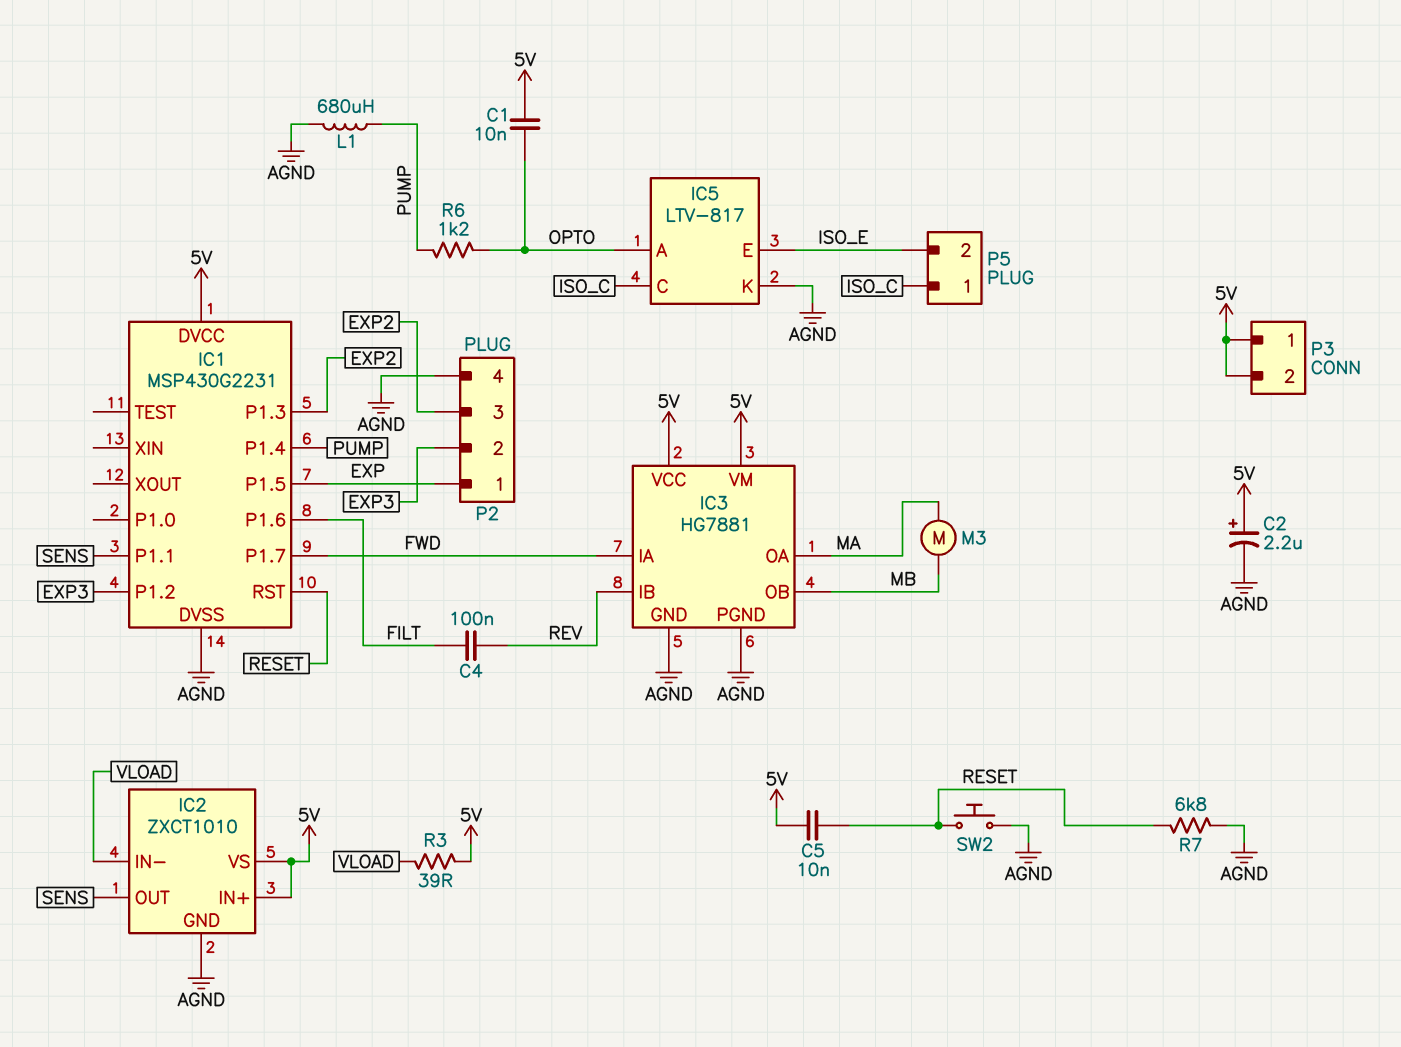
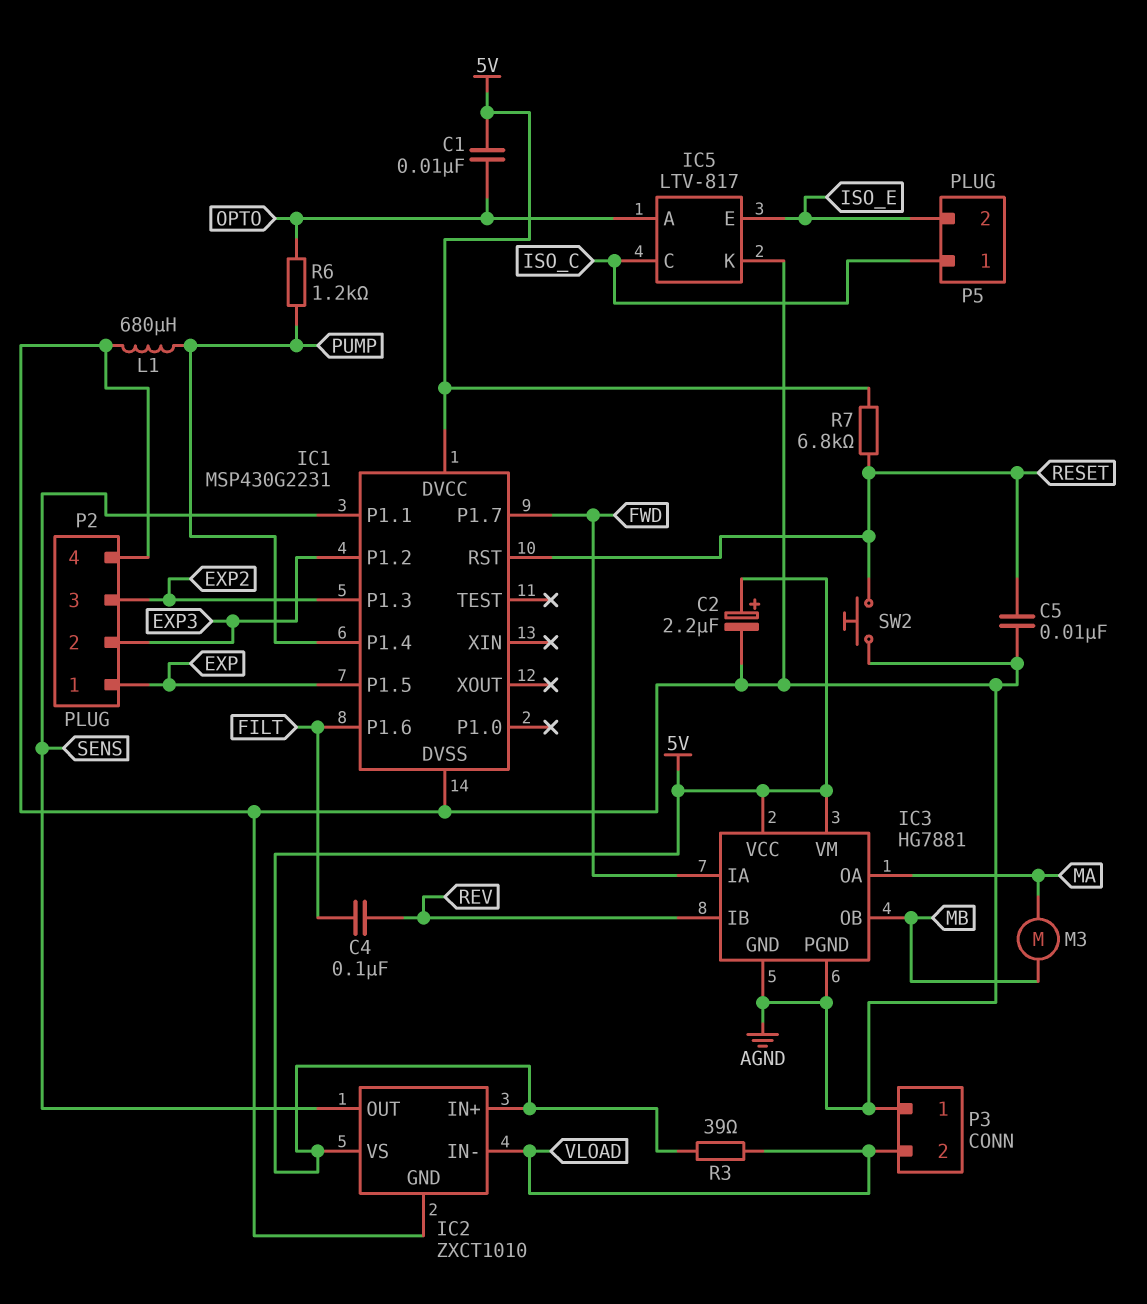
C5: 10nF (5V, RESET) -> 10nF (AGND, RESET)
P3 pin 1: 5V -> AGND
P3 pin 2: 5V -> VLOAD
R7: 6.8k (AGND, RESET) -> 6.8k (5V, RESET)

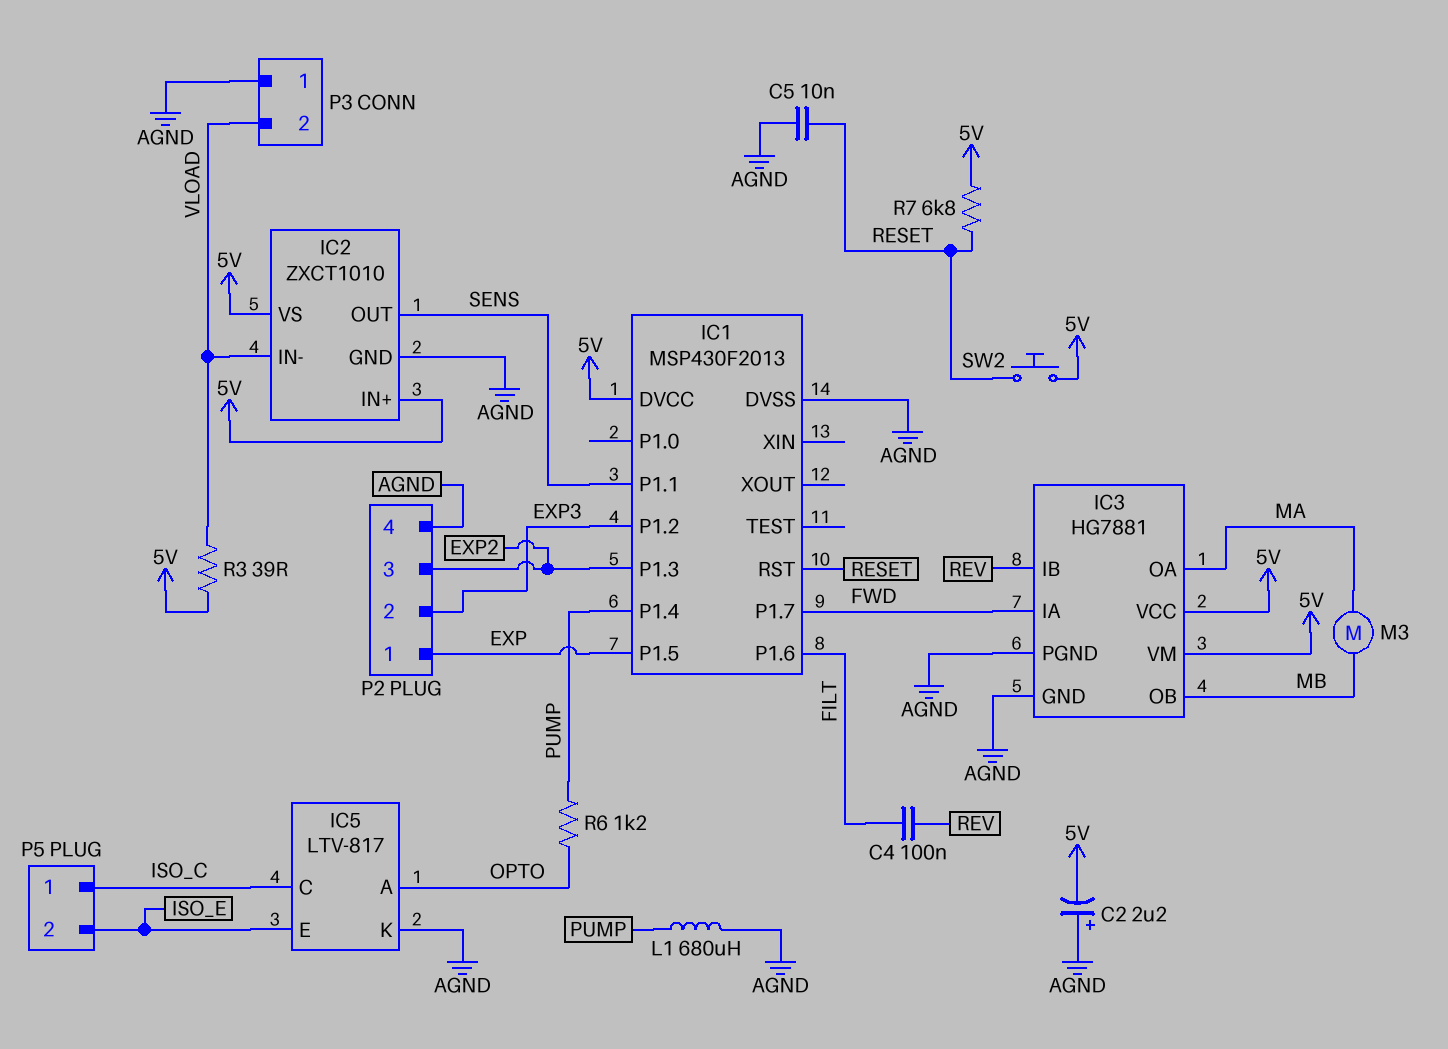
C1: 10nF (5V, OPTO) -> none
C2: 2.2uF (plus 5V, minus AGND) -> 2.2uF (plus AGND, minus 5V)
IC1: MSP430G2231 -> MSP430F2013
SW2: button (AGND, RESET) -> button (5V, RESET)

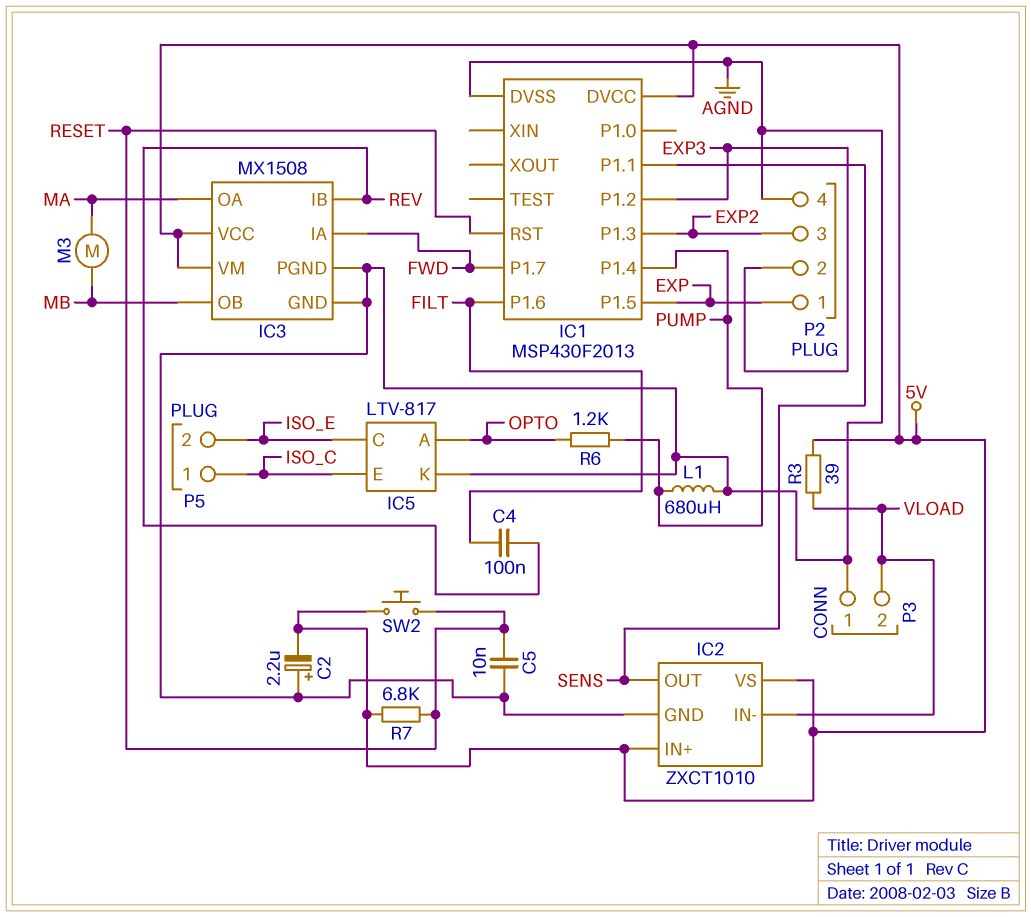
IC3: HG7881 -> MX1508
IC5 pin C: ISO_C -> ISO_E
IC5 pin E: ISO_E -> ISO_C

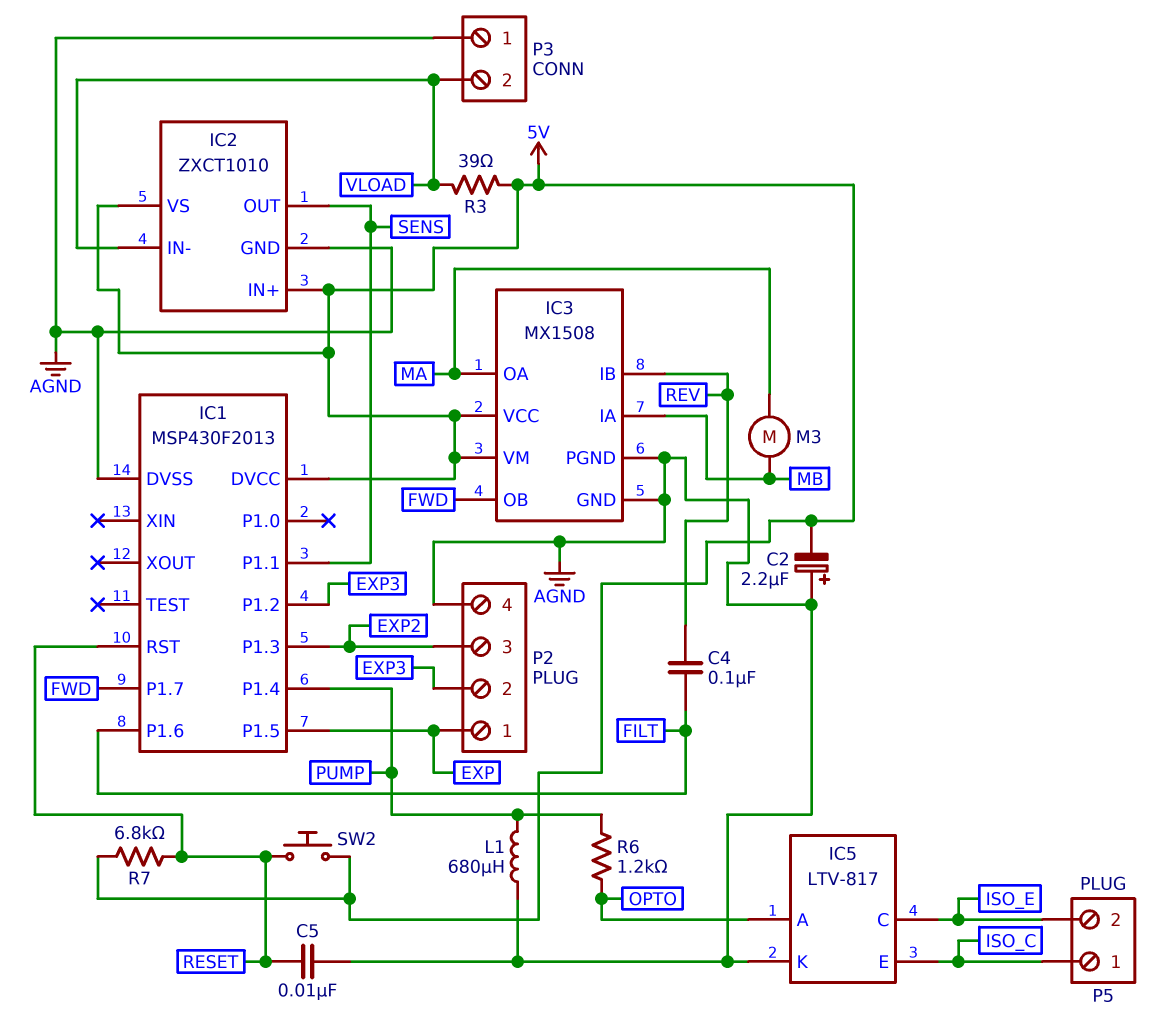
IC3 pin IA: FWD -> MB
IC3 pin OB: MB -> FWD

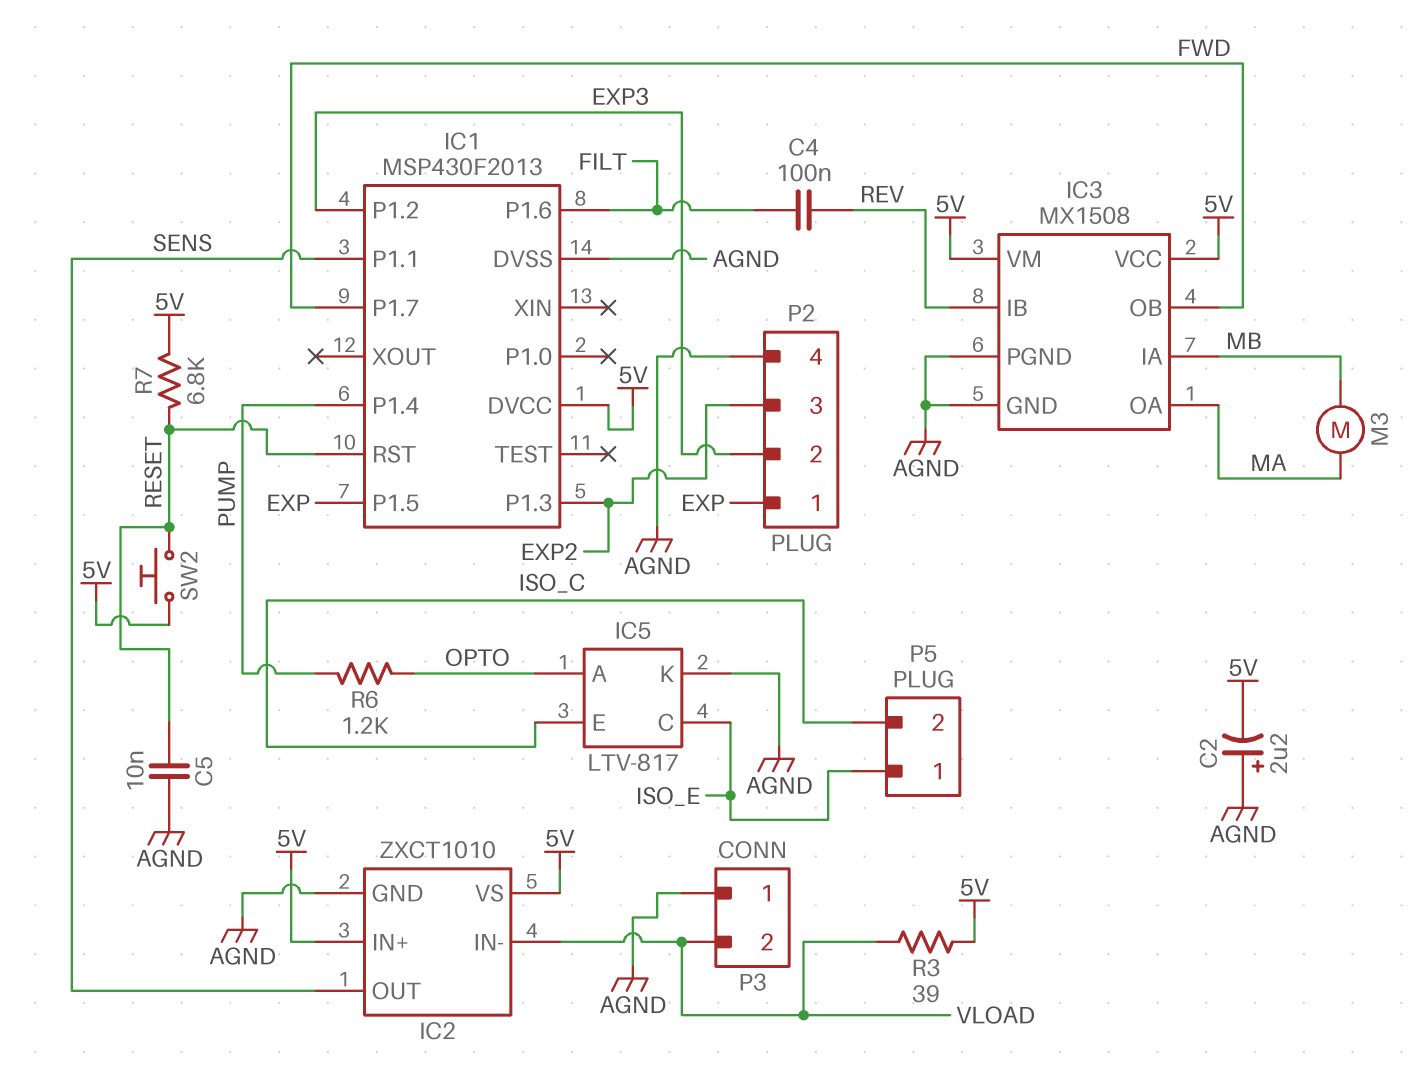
L1: 680uH (AGND, PUMP) -> none
P5 pin 1: ISO_C -> ISO_E
P5 pin 2: ISO_E -> ISO_C

